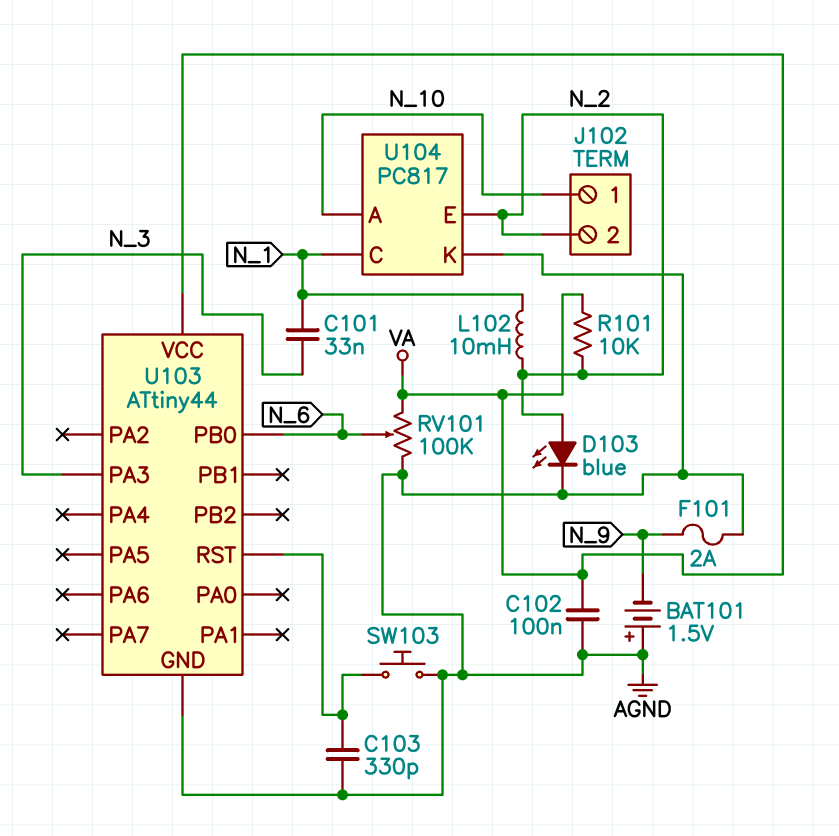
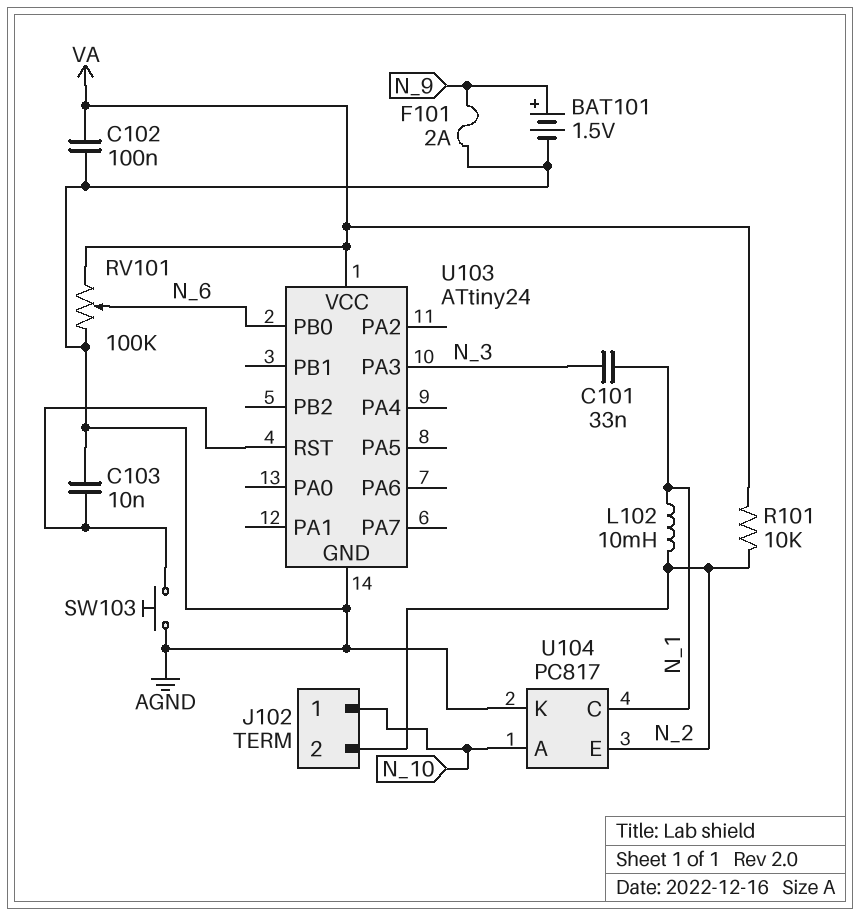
BAT101: 1.5V (plus AGND, minus N_9) -> 1.5V (plus N_9, minus AGND)
C103: 330pF (AGND, U103/RST) -> 10nF (AGND, U103/RST)
D103: LED blue (A N_2, K AGND) -> none
U103: ATtiny44 -> ATtiny24

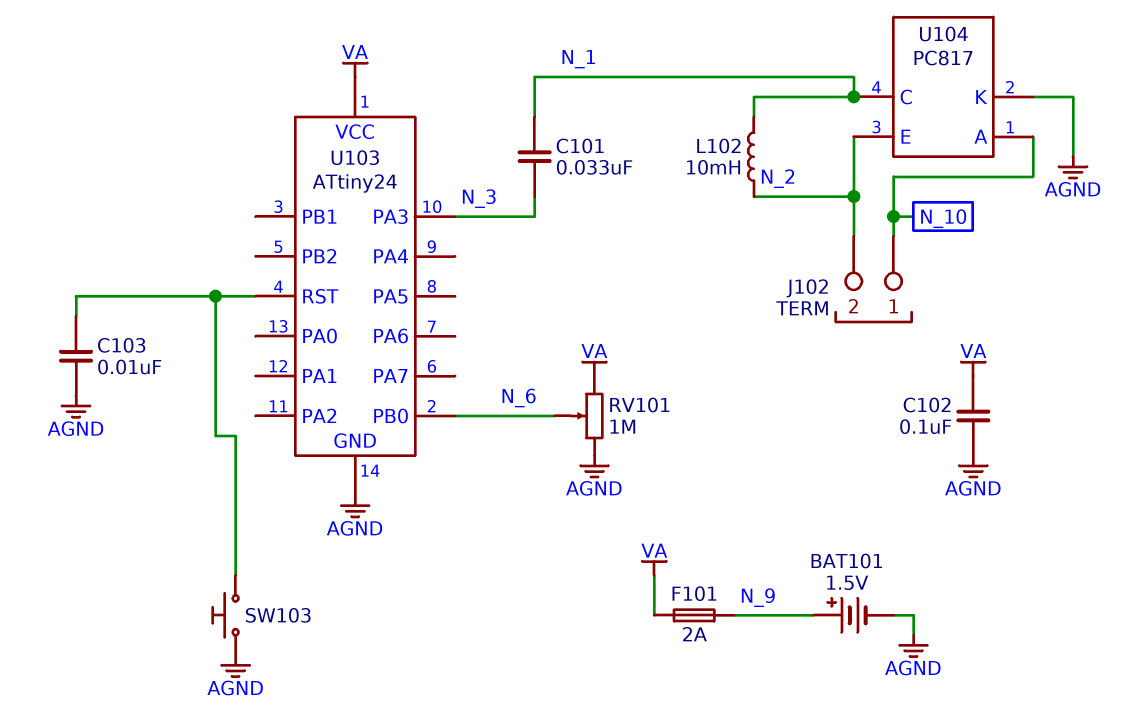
F101: 2A (AGND, N_9) -> 2A (N_9, VA)
R101: 10k (N_2, VA) -> none
RV101: 100k (AGND, VA, wiper N_6) -> 1M (AGND, VA, wiper N_6)

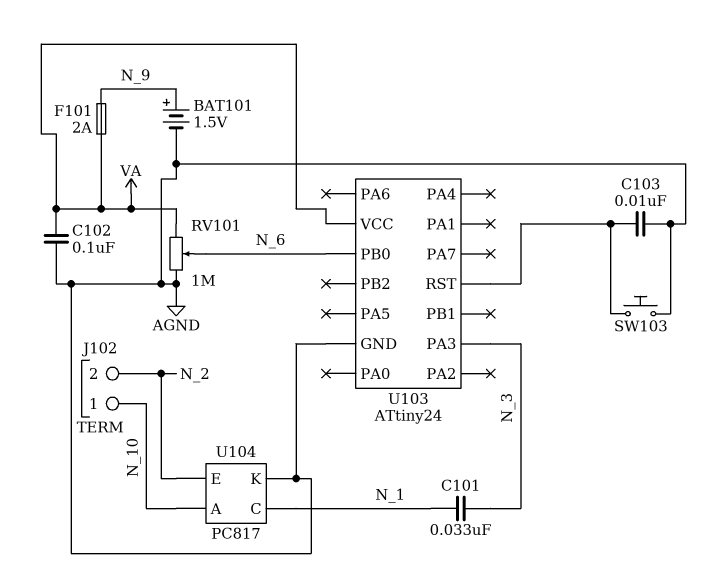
L102: 10mH (N_1, N_2) -> none

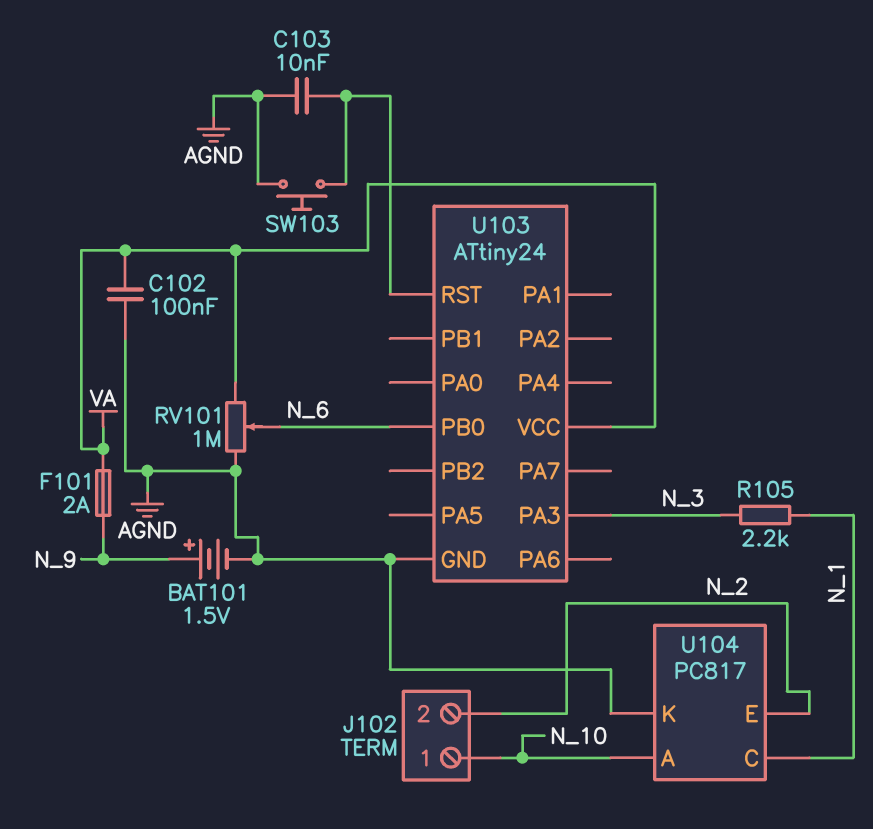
C101: 33nF (N_1, N_3) -> none
R105: none -> 2.2k (N_1, N_3)

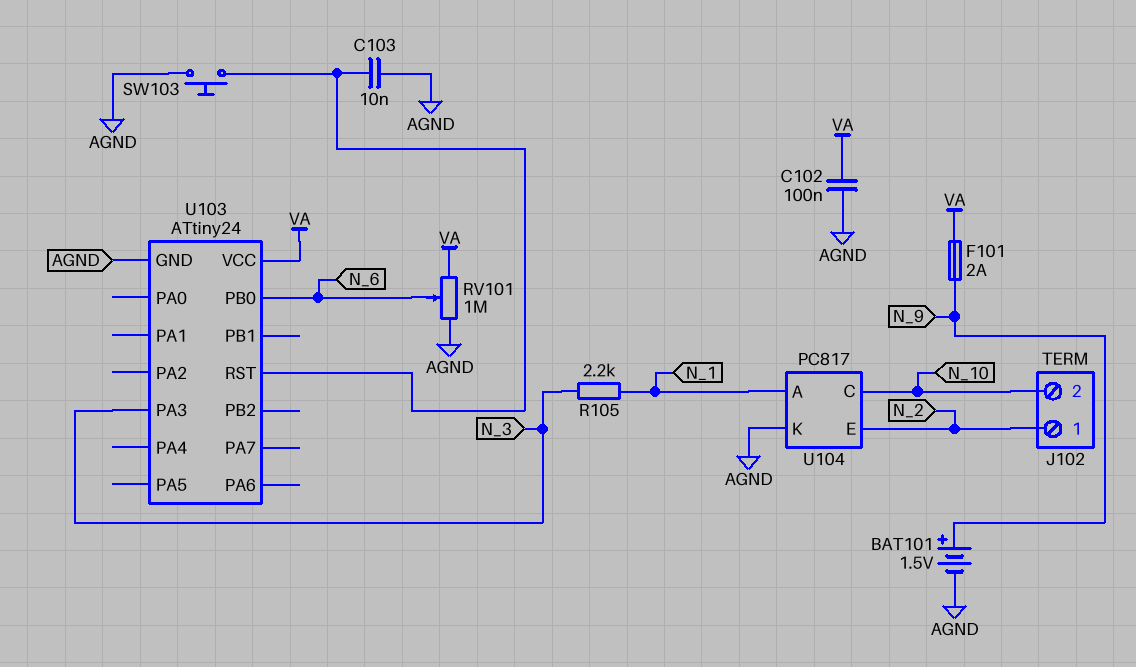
J102 pin 1: N_10 -> N_2
J102 pin 2: N_2 -> N_10
U104 pin A: N_10 -> N_1
U104 pin C: N_1 -> N_10

